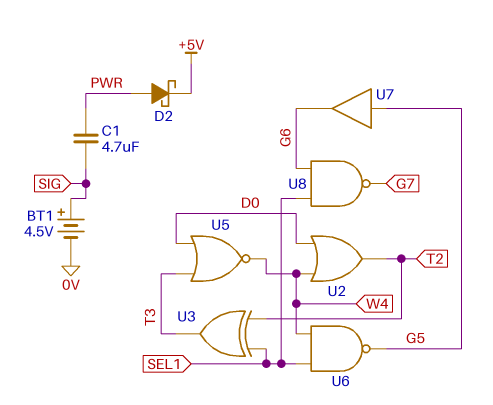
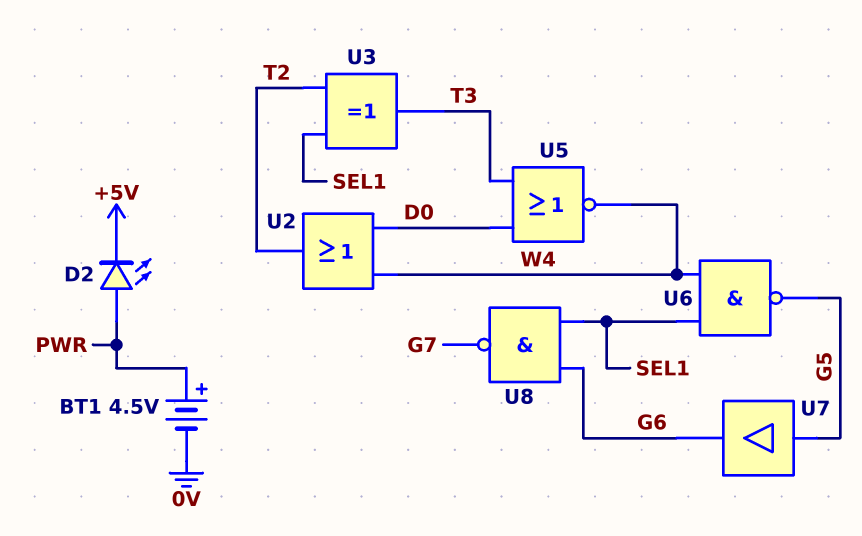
BT1: 4.5V (plus SIG, minus 0V) -> 4.5V (plus PWR, minus 0V)
C1: 4.7uF (PWR, SIG) -> none
D2: schottky (A PWR, K +5V) -> LED (A PWR, K +5V)

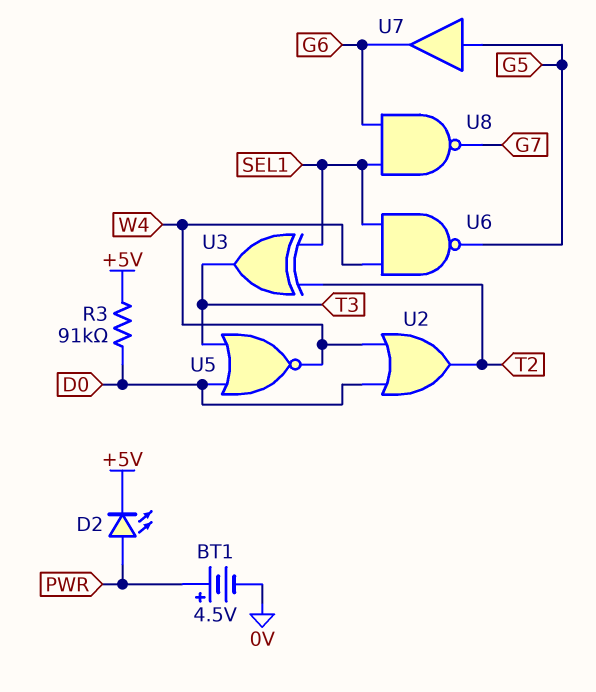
R3: none -> 91k (+5V, D0)

